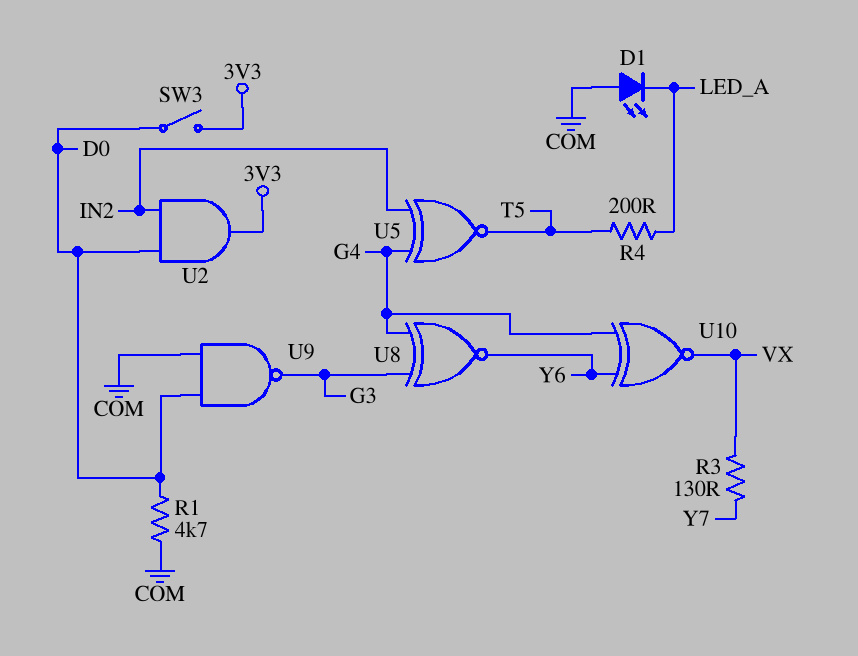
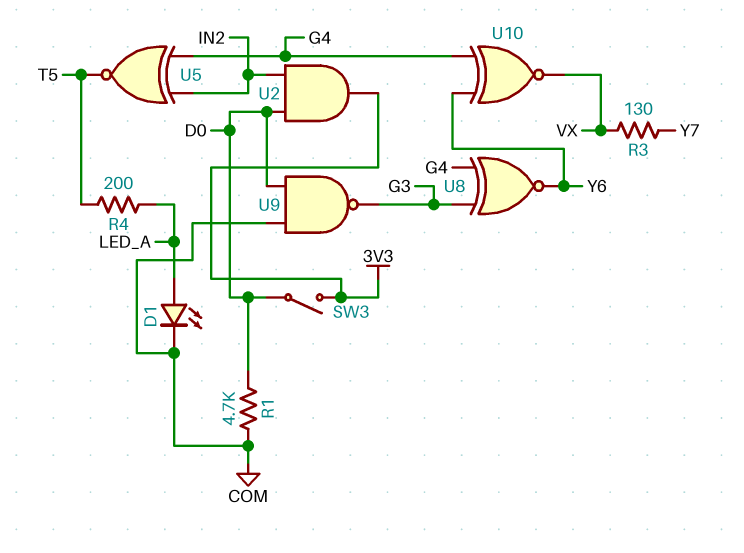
D1: LED (A COM, K LED_A) -> LED (A LED_A, K COM)

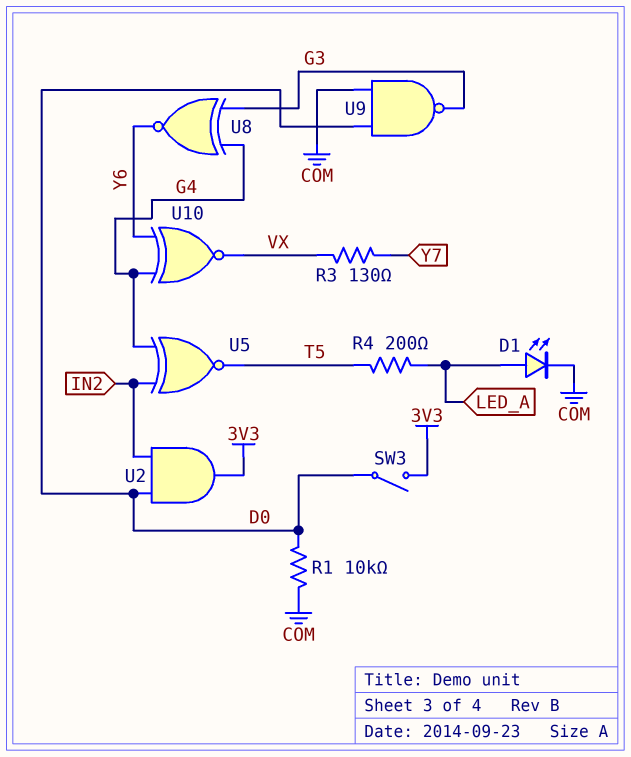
R1: 4.7k (COM, D0) -> 10k (COM, D0)

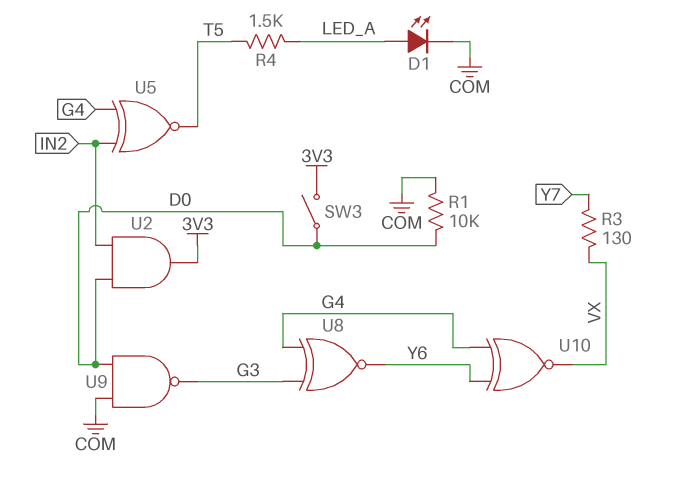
R4: 200 (LED_A, T5) -> 1.5k (LED_A, T5)

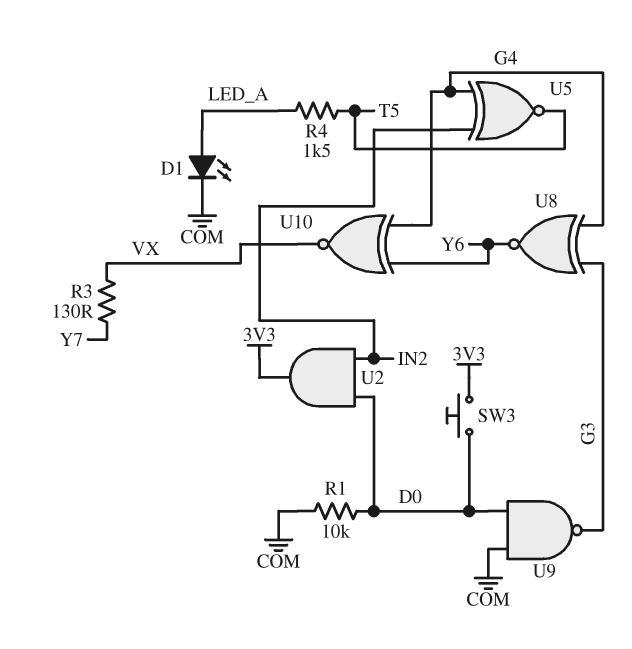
SW3: switch (3V3, D0) -> button (3V3, D0)

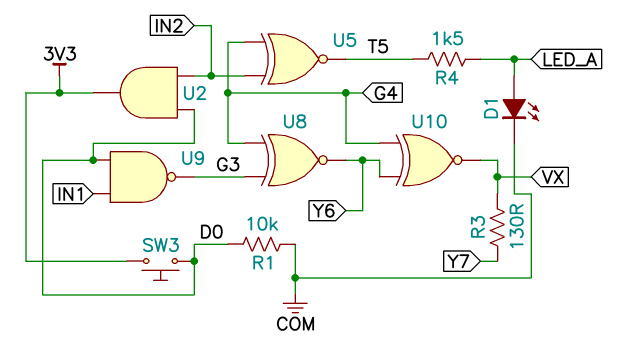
U9: NAND (in COM, in D0, out G3) -> NAND (in D0, in IN1, out G3)

